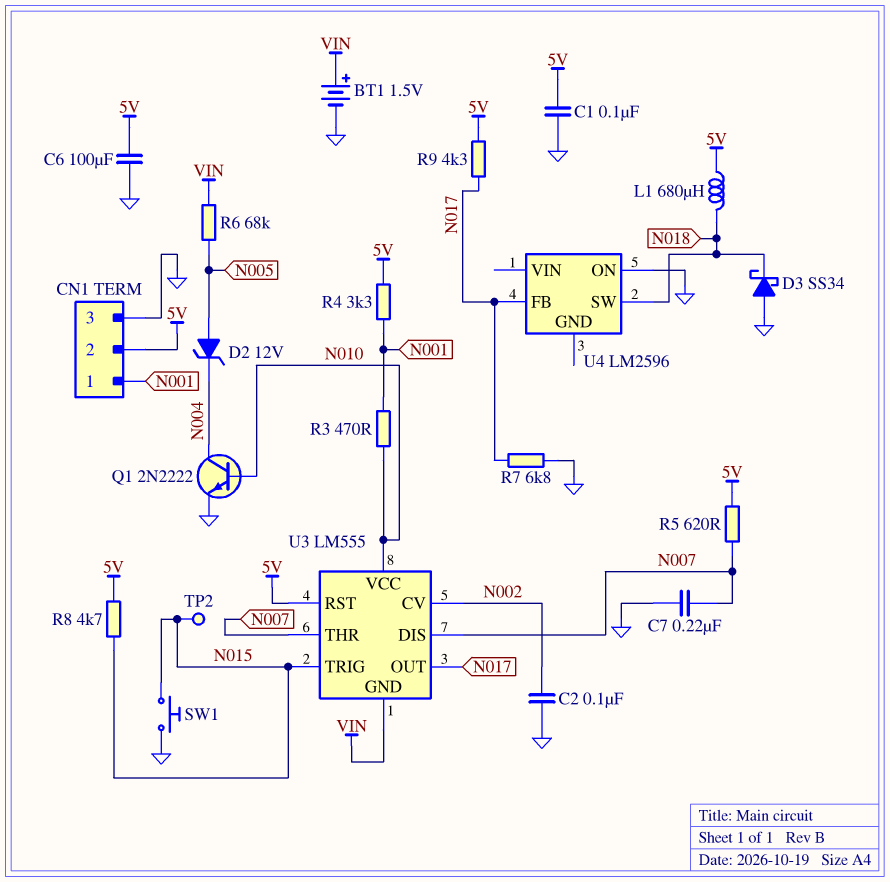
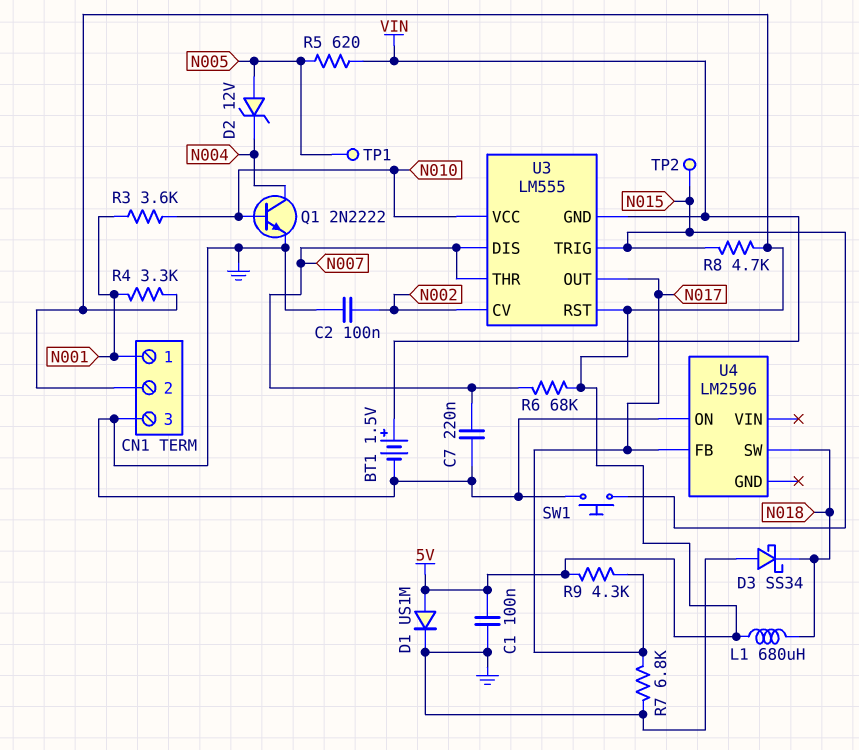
C6: 100uF (5V, GND) -> none
D1: none -> diode US1M (A 5V, K GND)
R3: 470 (N001, N010) -> 3.6k (N001, N010)
R5: 620 (5V, N007) -> 620 (N005, VIN)
R6: 68k (N005, VIN) -> 68k (5V, N007)
TP1: none -> test point (N005)

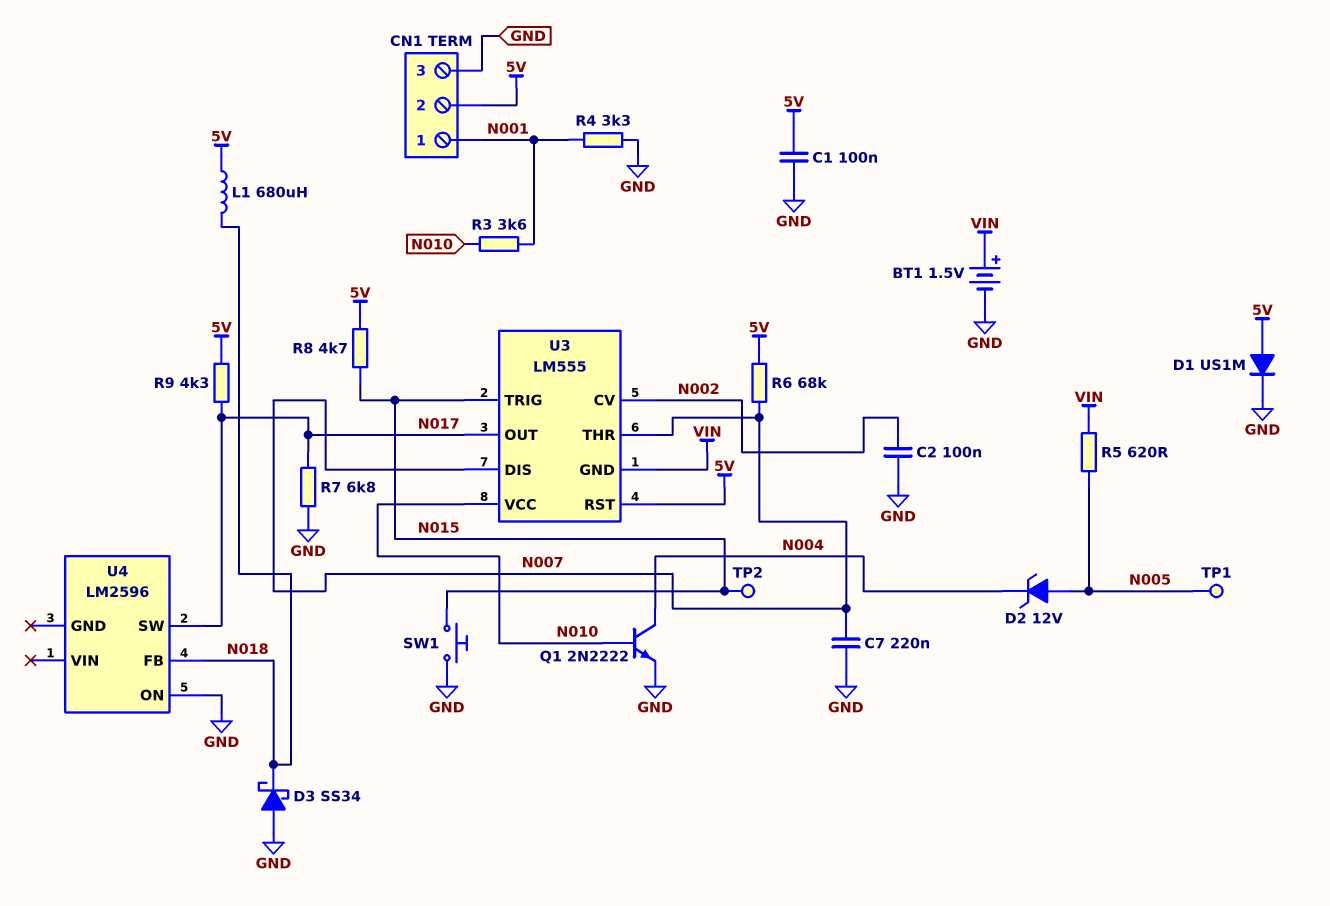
R4: 3.3k (5V, N001) -> 3.3k (GND, N001)
U4 pin FB: N017 -> N018
U4 pin SW: N018 -> N017

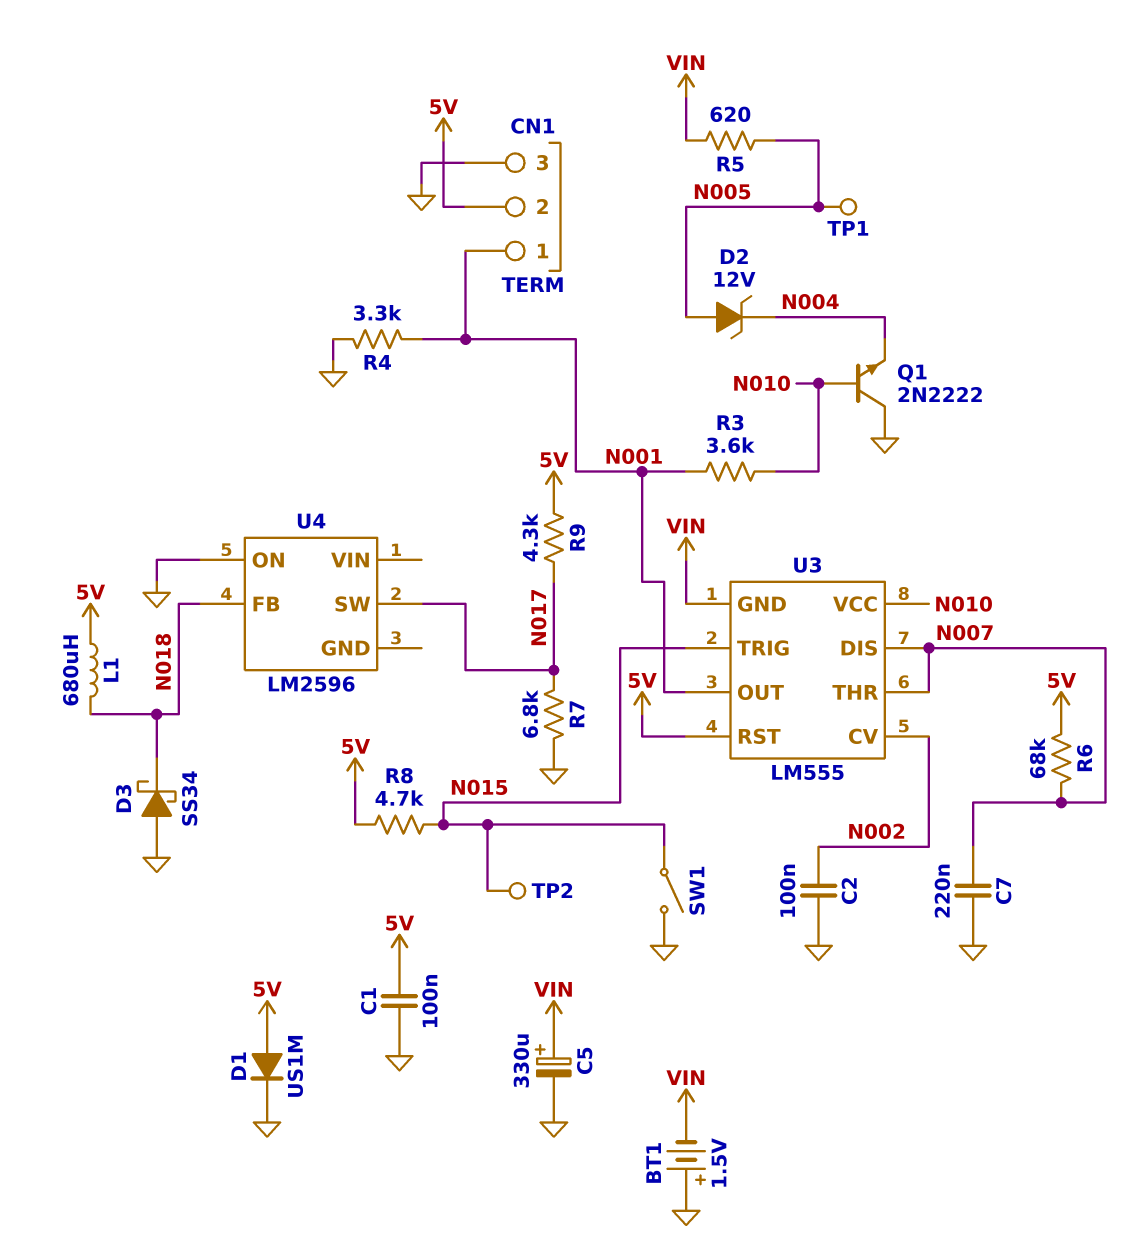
BT1: 1.5V (plus VIN, minus GND) -> 1.5V (plus GND, minus VIN)
C5: none -> 330uF (plus VIN, minus GND)
Q1: NPN 2N2222 (B N010, C N004, E GND) -> NPN 2N2222 (B N010, C GND, E N004)
SW1: button (GND, N015) -> switch (GND, N015)
U3 pin OUT: N017 -> N001

